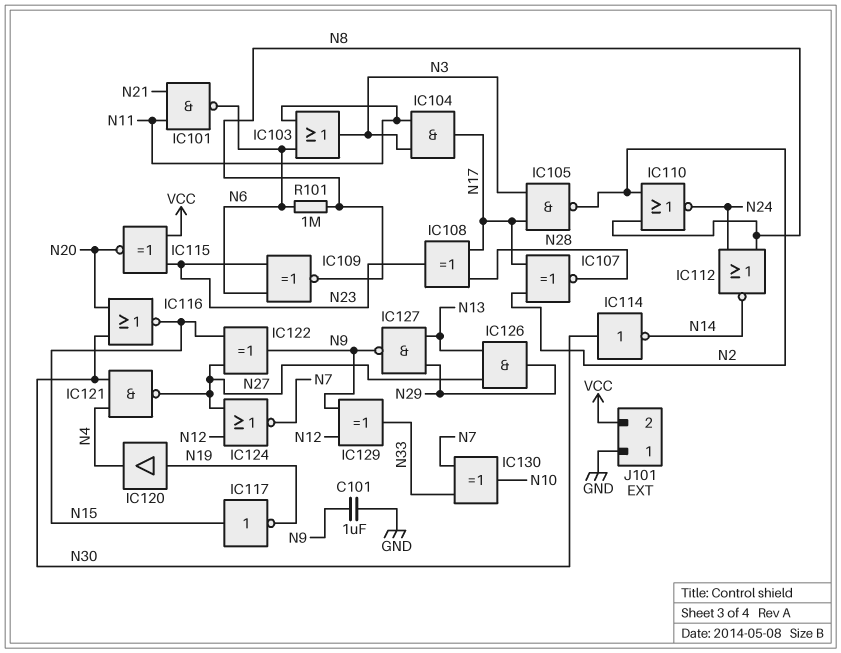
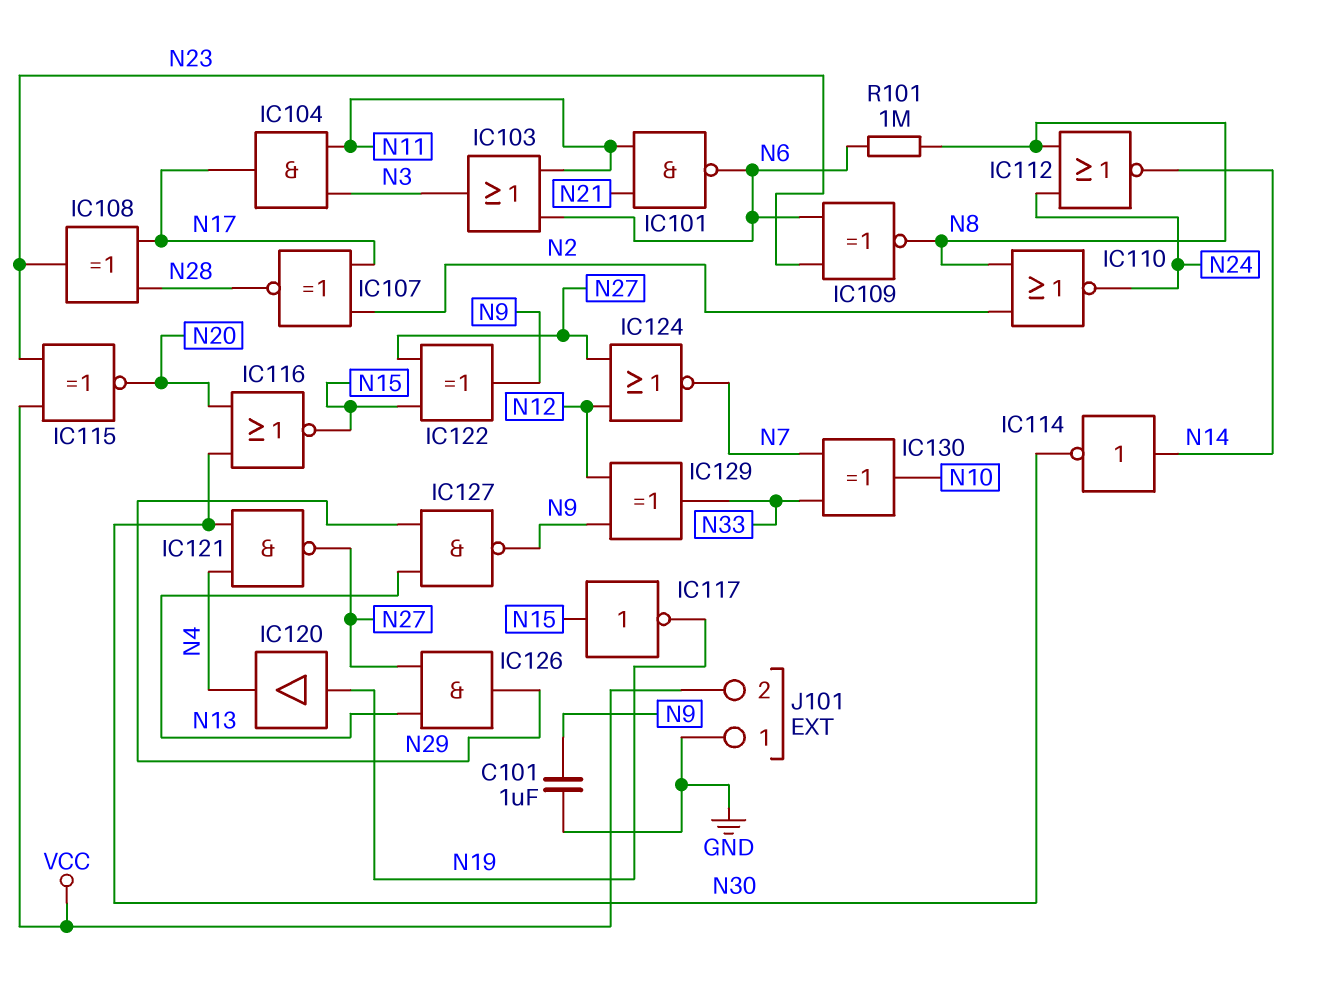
IC105: NAND (in N3, in N17, out N2) -> none
IC114: NOT (in N30, out N14) -> NOT (in N14, out N30)

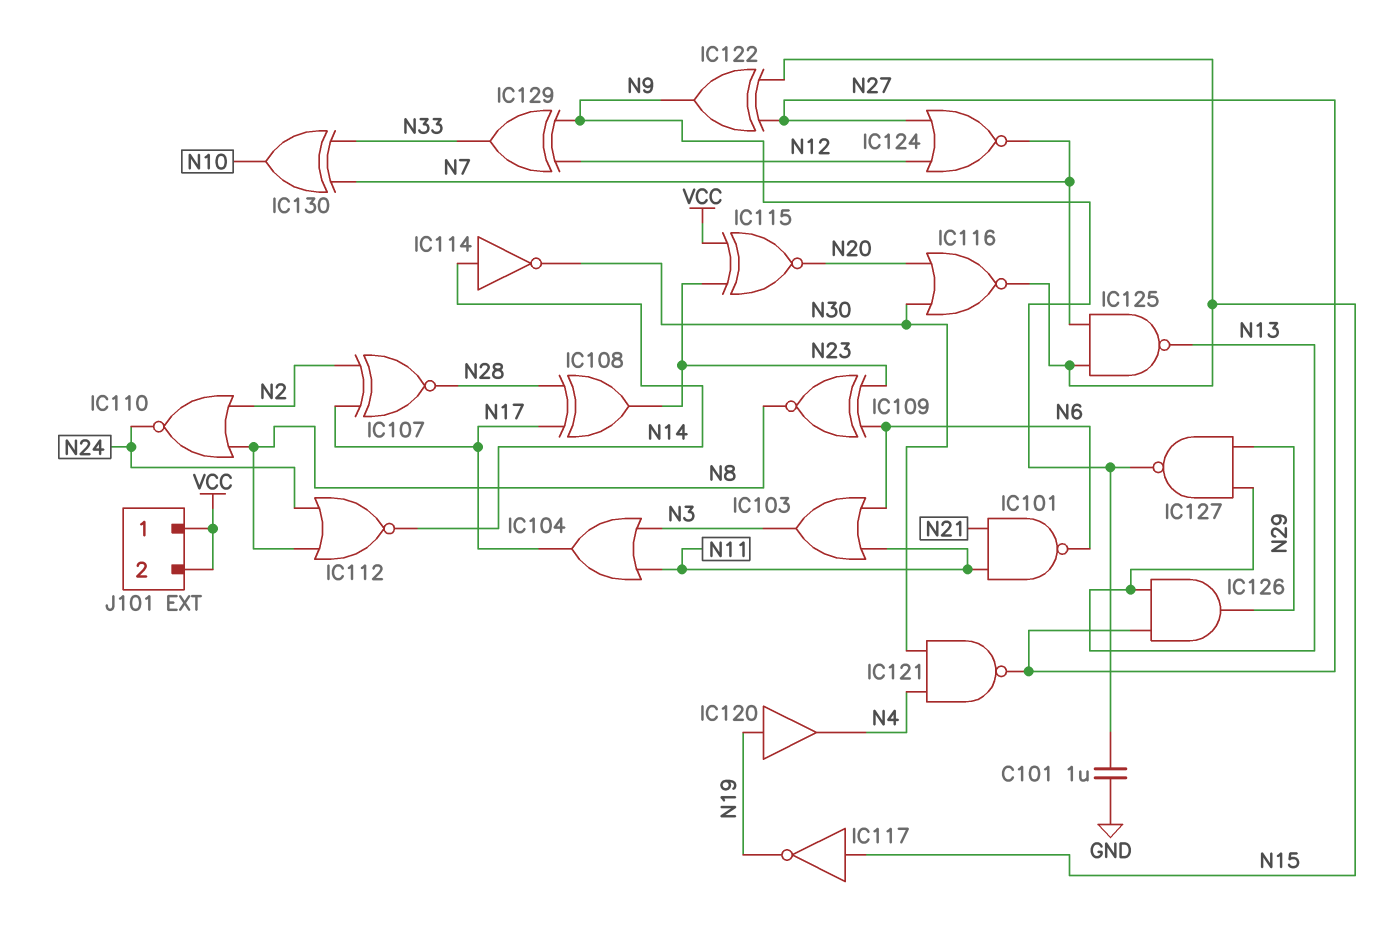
IC104: AND (in N3, in N11, out N17) -> OR (in N3, in N11, out N17)
IC125: none -> NAND (in N7, in N15, out N13)
J101 pin 1: GND -> VCC
R101: 1M (N6, N8) -> none

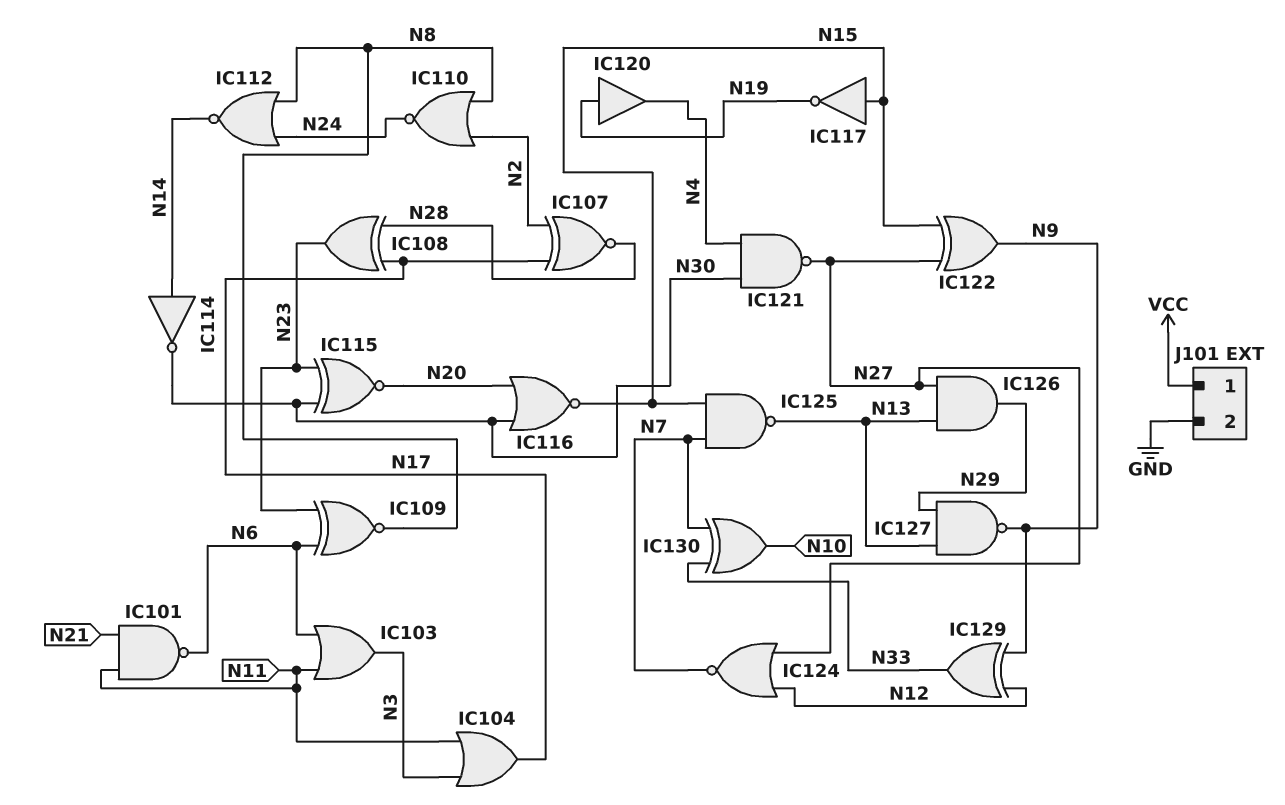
C101: 1uF (GND, N9) -> none
IC115: XNOR (in N23, in VCC, out N20) -> XNOR (in N23, in N30, out N20)
J101 pin 2: VCC -> GND

